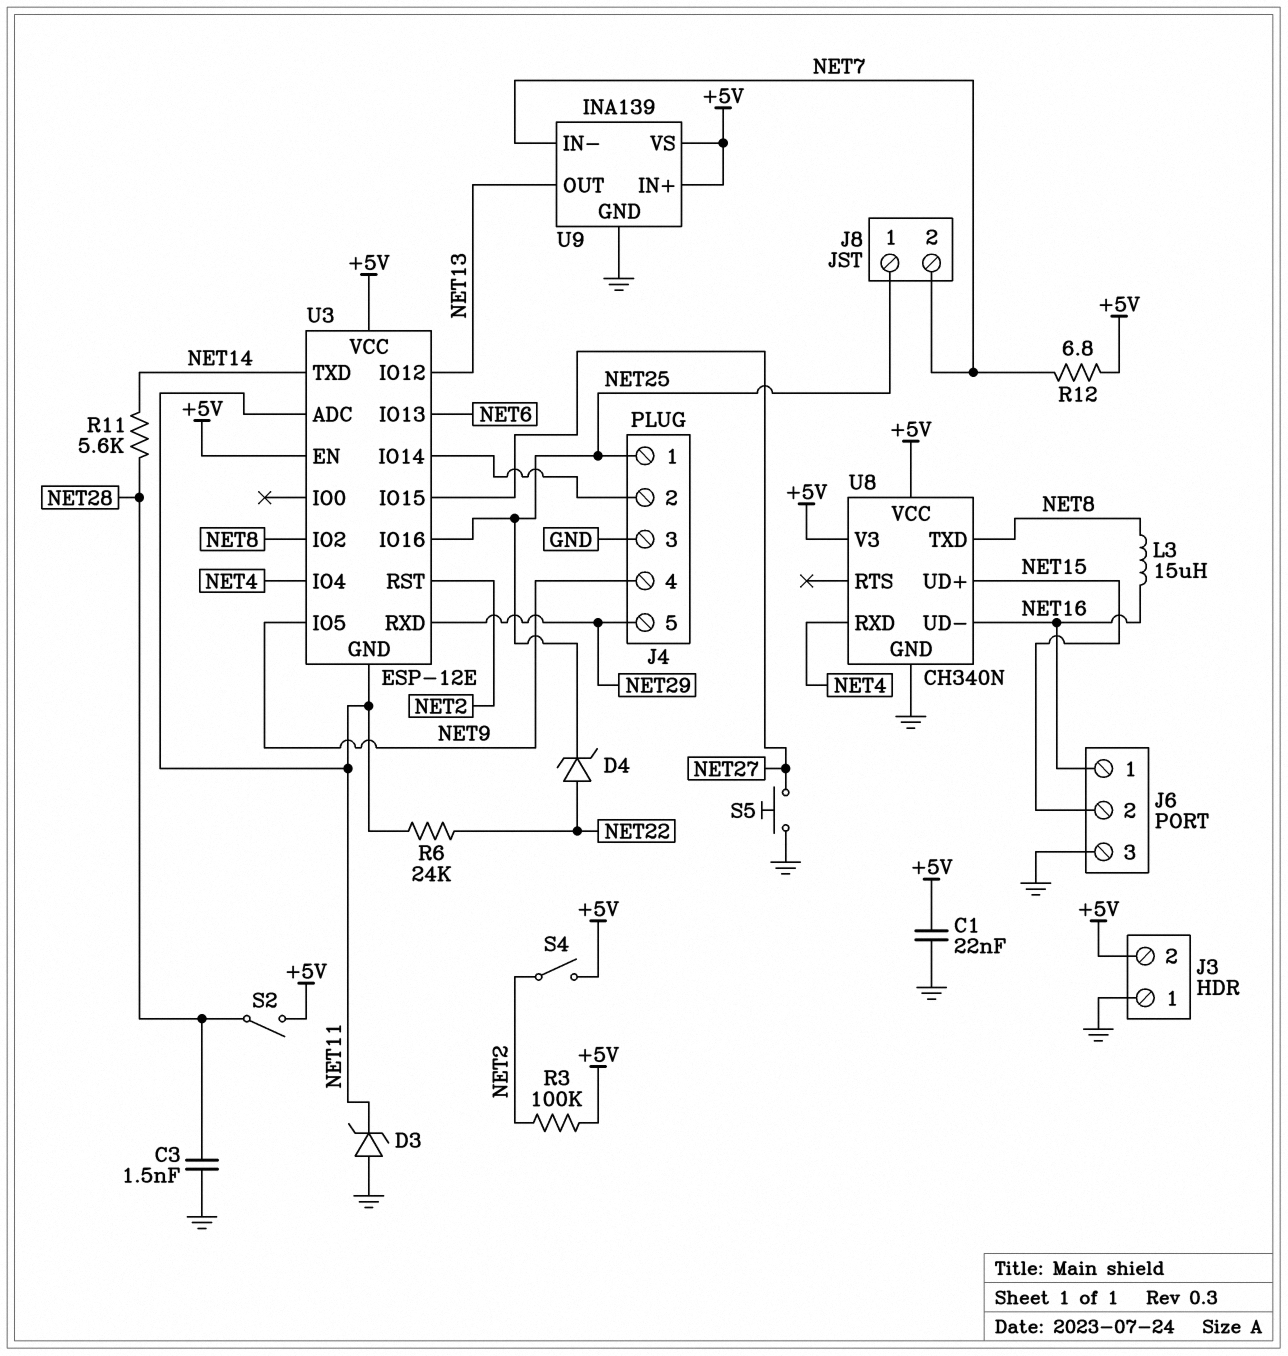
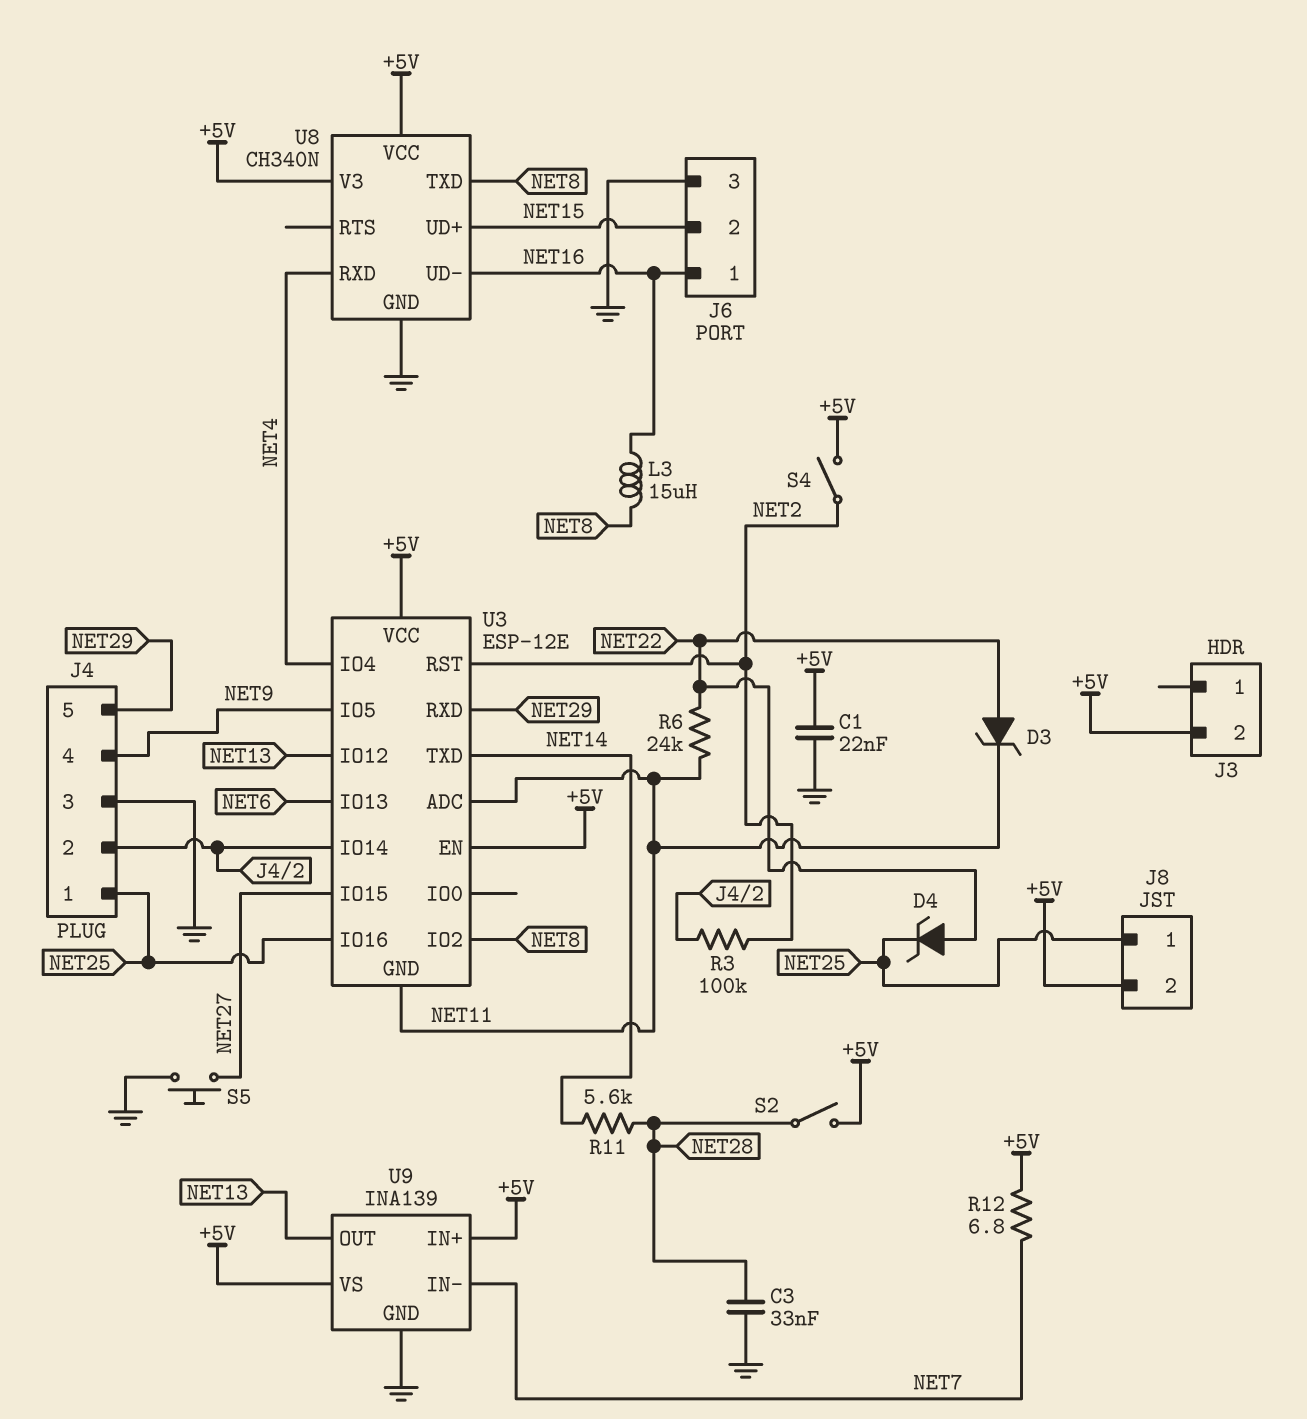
C3: 1.5nF (GND, NET28) -> 33nF (GND, NET28)
D3: zener (A GND, K NET11) -> zener (A NET22, K NET11)
J3 pin 1: GND -> none
J8 pin 2: NET7 -> +5V
R3: 100k (+5V, NET2) -> 100k (J4/2, NET2)

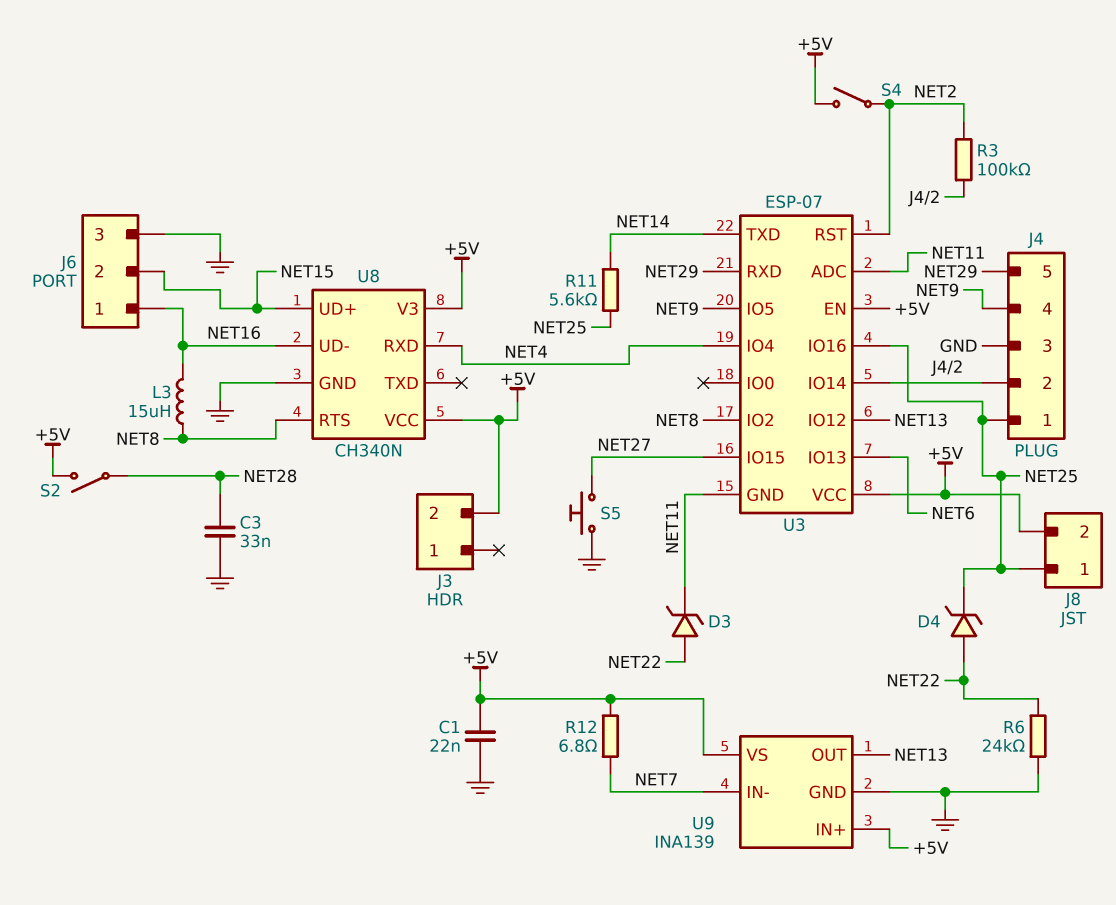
R6: 24k (NET11, NET22) -> 24k (GND, NET22)
R11: 5.6k (NET14, NET28) -> 5.6k (NET14, NET25)
U3: ESP-12E -> ESP-07
U8 pin RTS: none -> NET8
U8 pin TXD: NET8 -> none

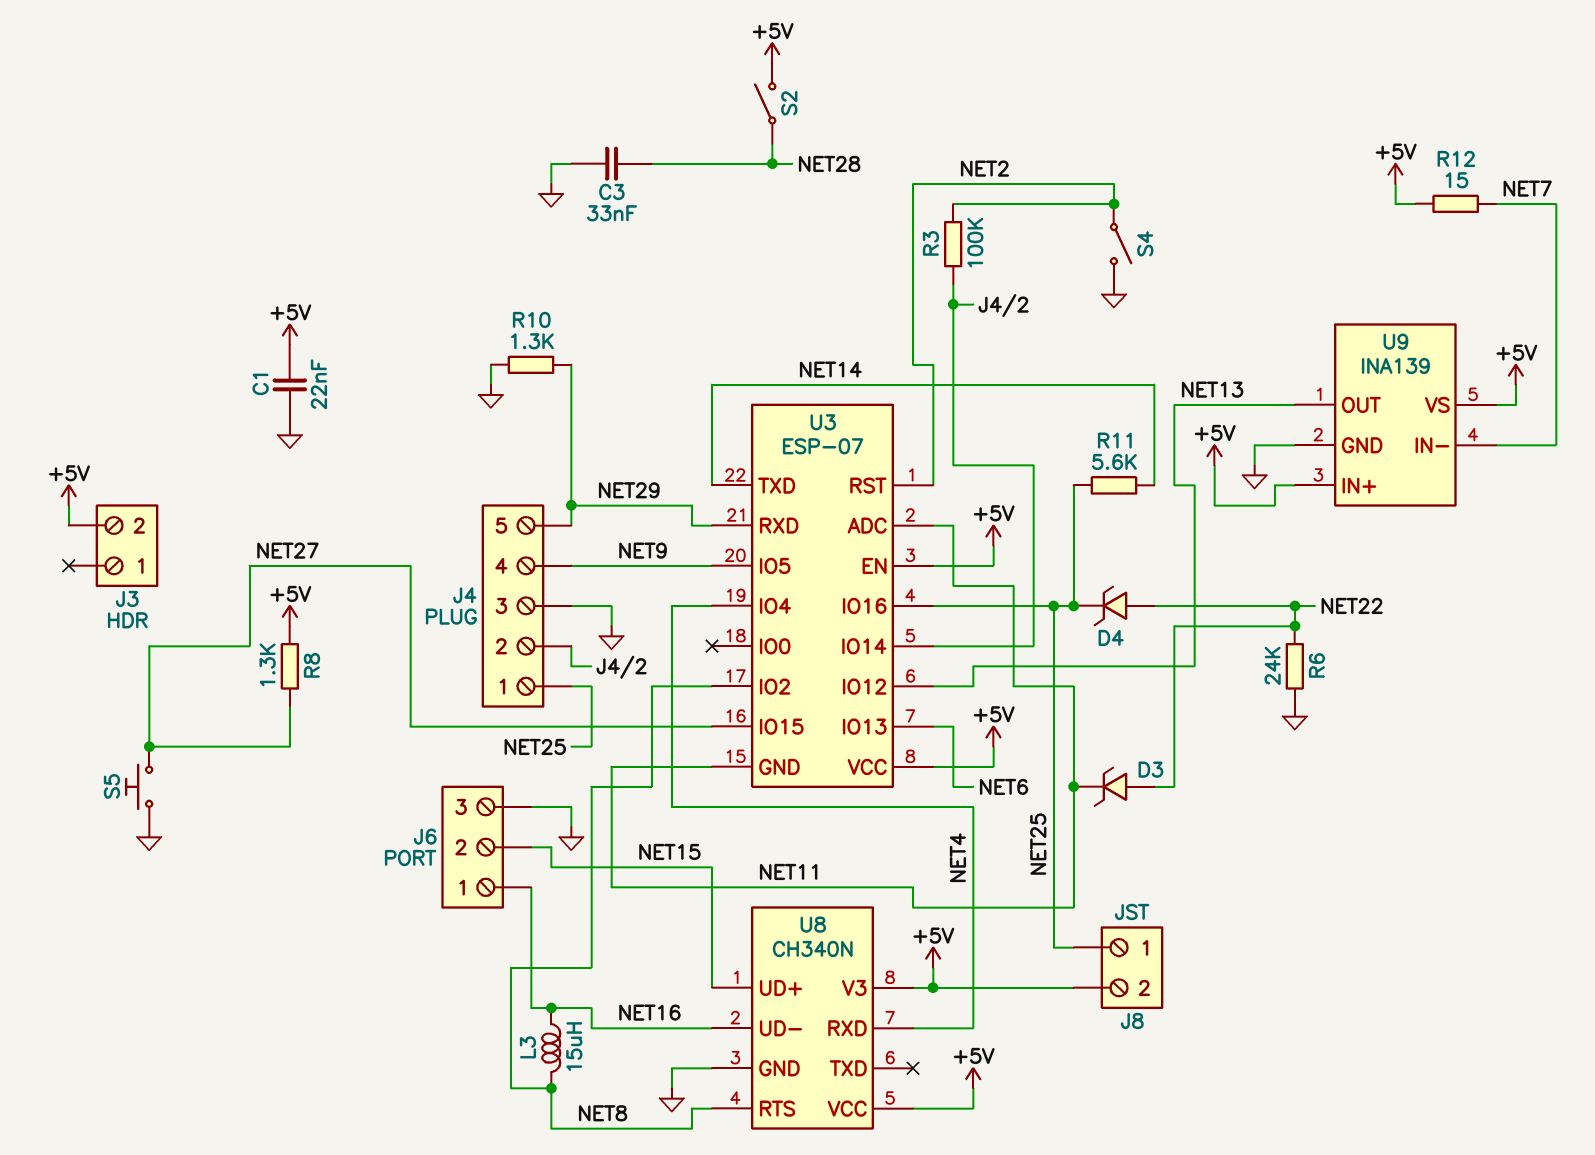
R8: none -> 1.3k (+5V, NET27)
R10: none -> 1.3k (GND, NET29)
R12: 6.8 (+5V, NET7) -> 15 (+5V, NET7)
S4: switch (+5V, NET2) -> switch (GND, NET2)

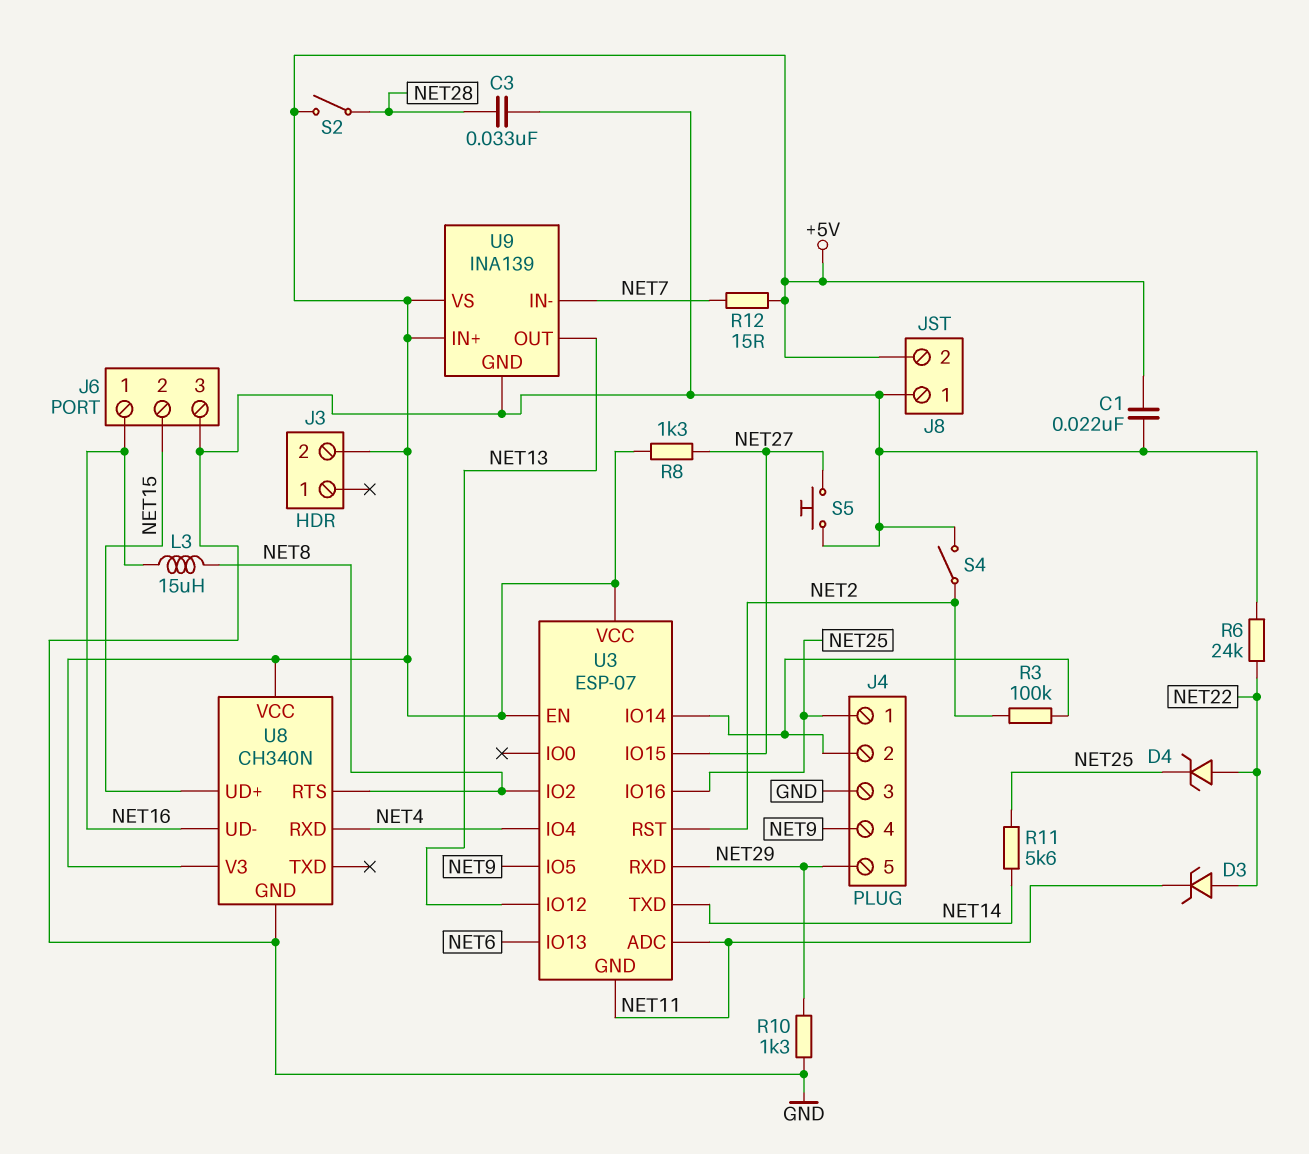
J8 pin 1: NET25 -> GND

